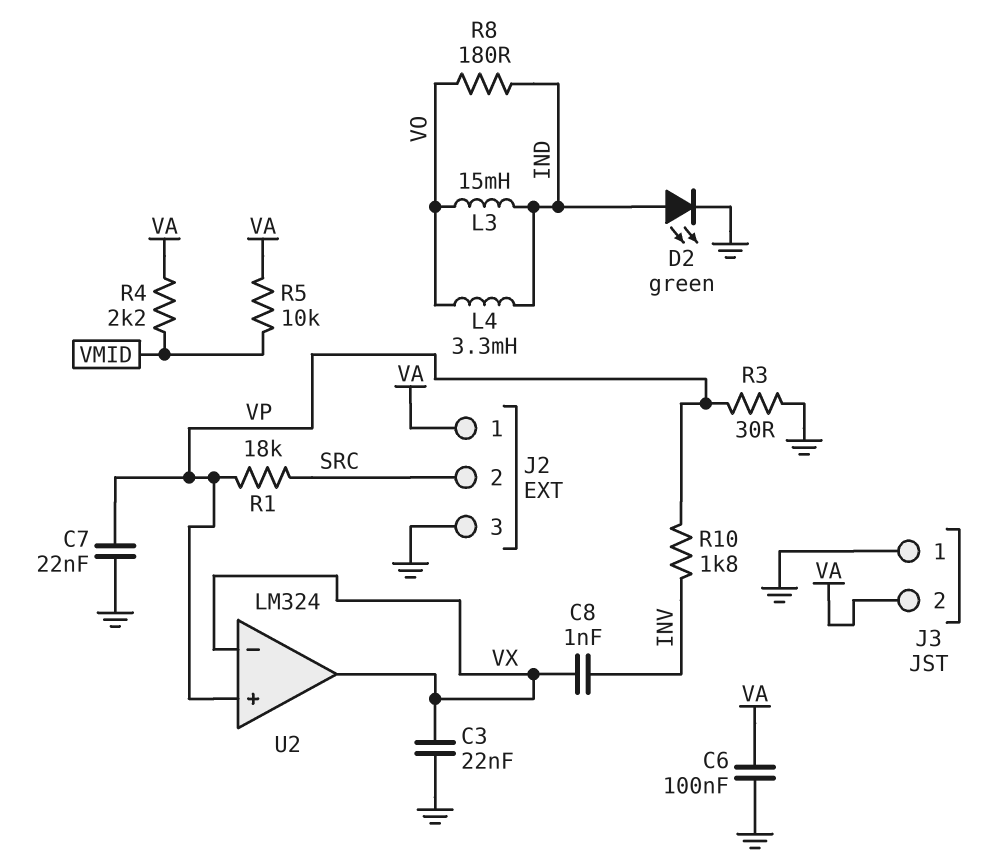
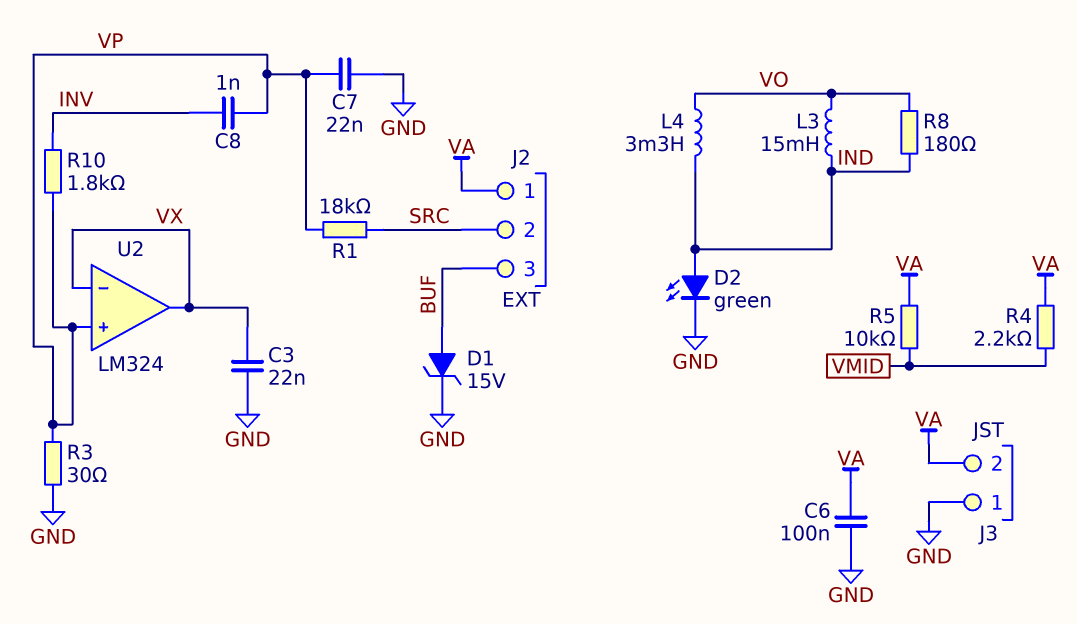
C8: 1nF (INV, VX) -> 1nF (INV, VP)
D1: none -> zener 15V (A BUF, K GND)
J2 pin 3: GND -> BUF

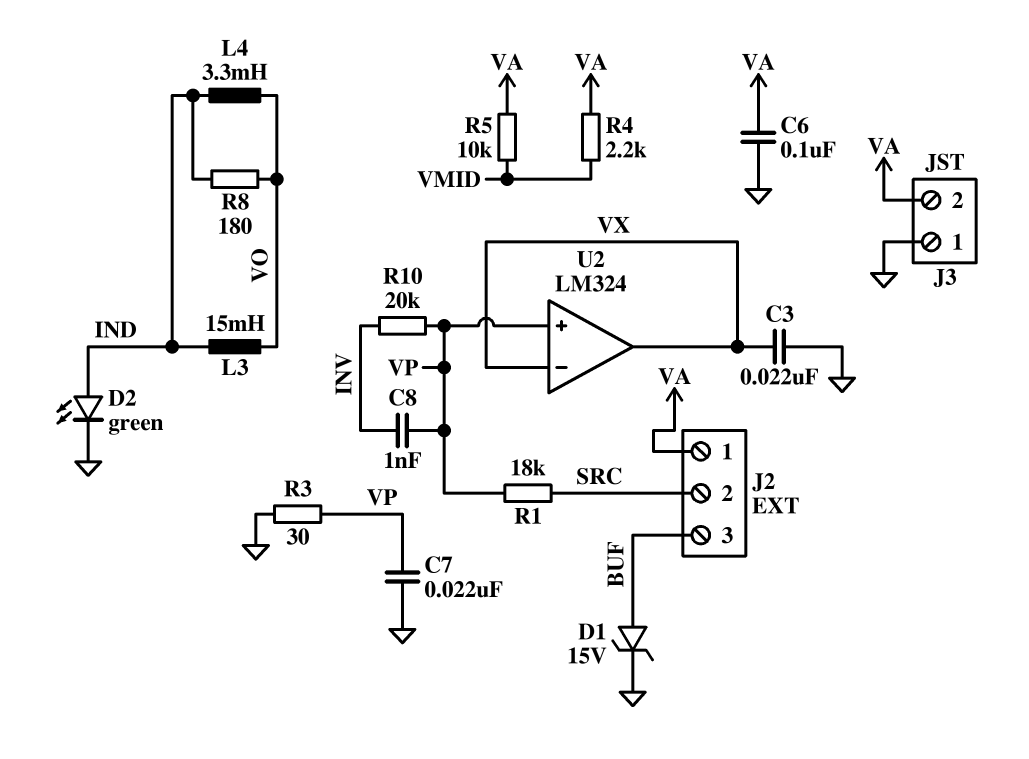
R10: 1.8k (INV, VP) -> 20k (INV, VP)

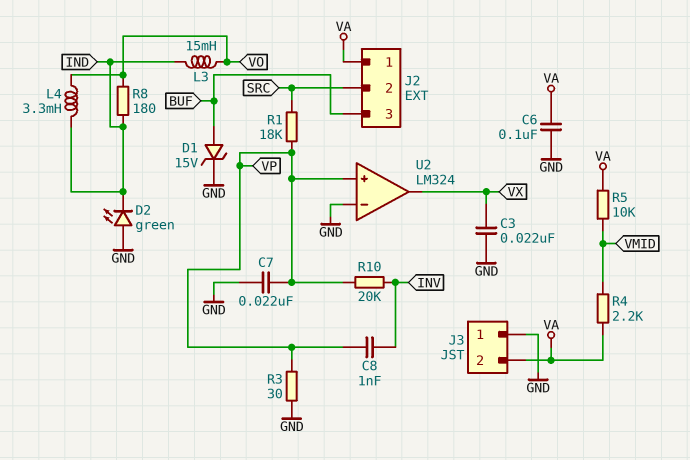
D2: LED green (A IND, K GND) -> LED green (A GND, K IND)
U2 pin in-: VX -> GND

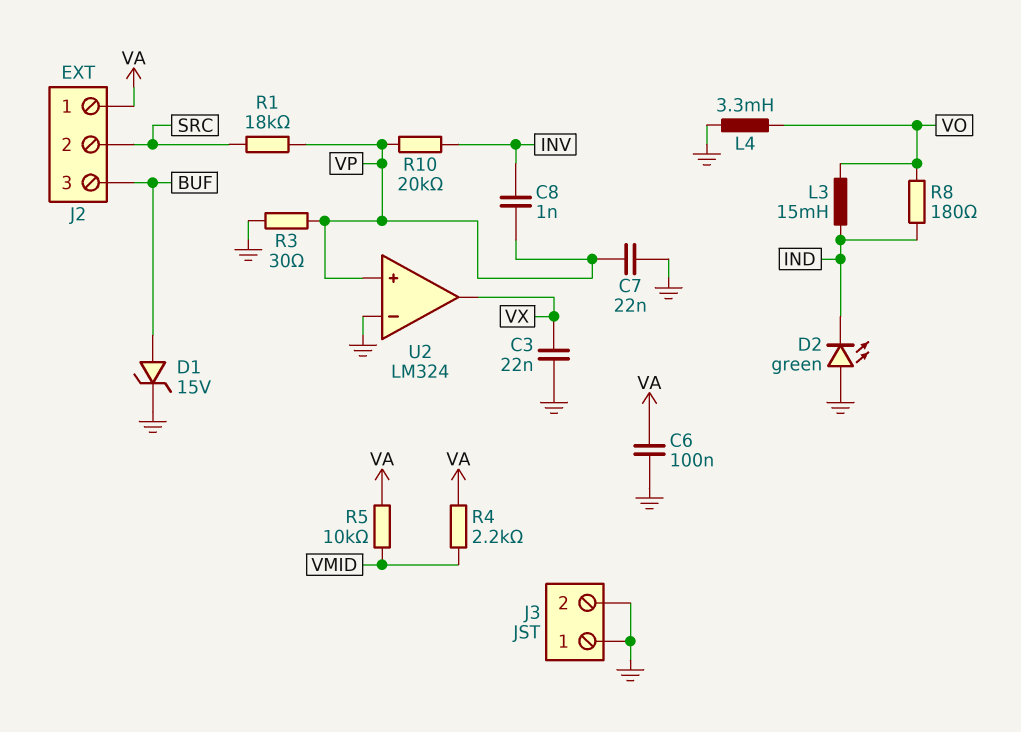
J3 pin 2: VA -> GND
L4: 3.3mH (IND, VO) -> 3.3mH (GND, VO)

